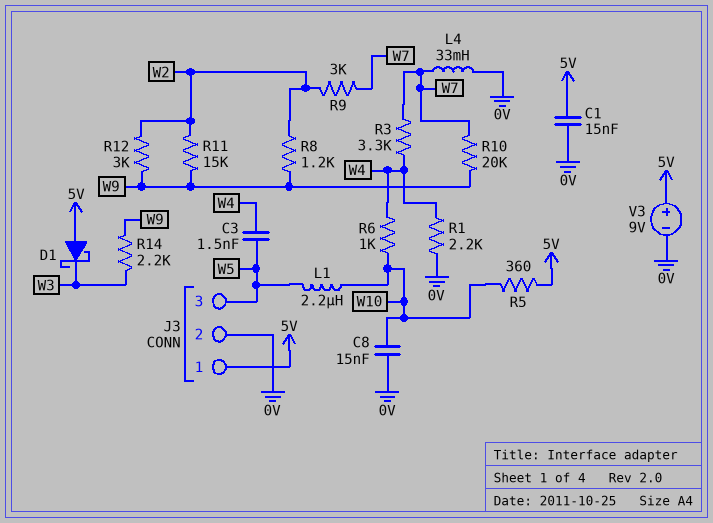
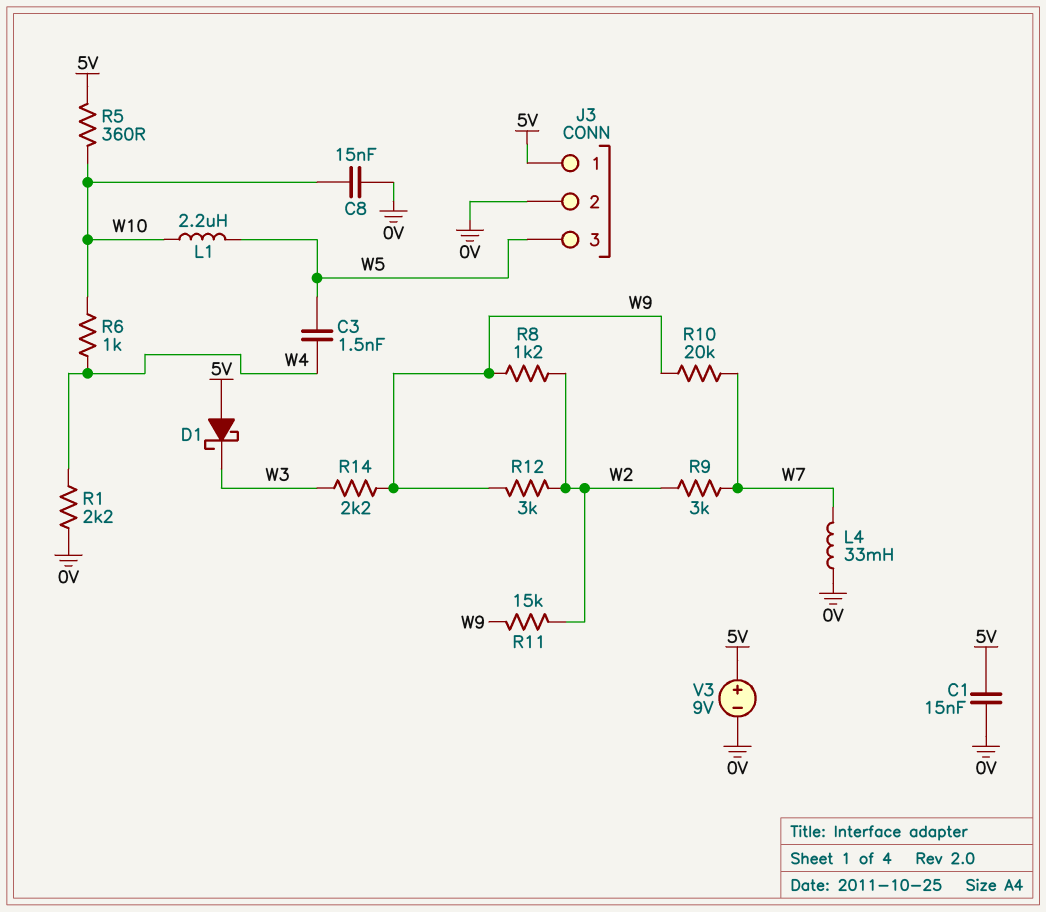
R3: 3.3k (W4, W7) -> none

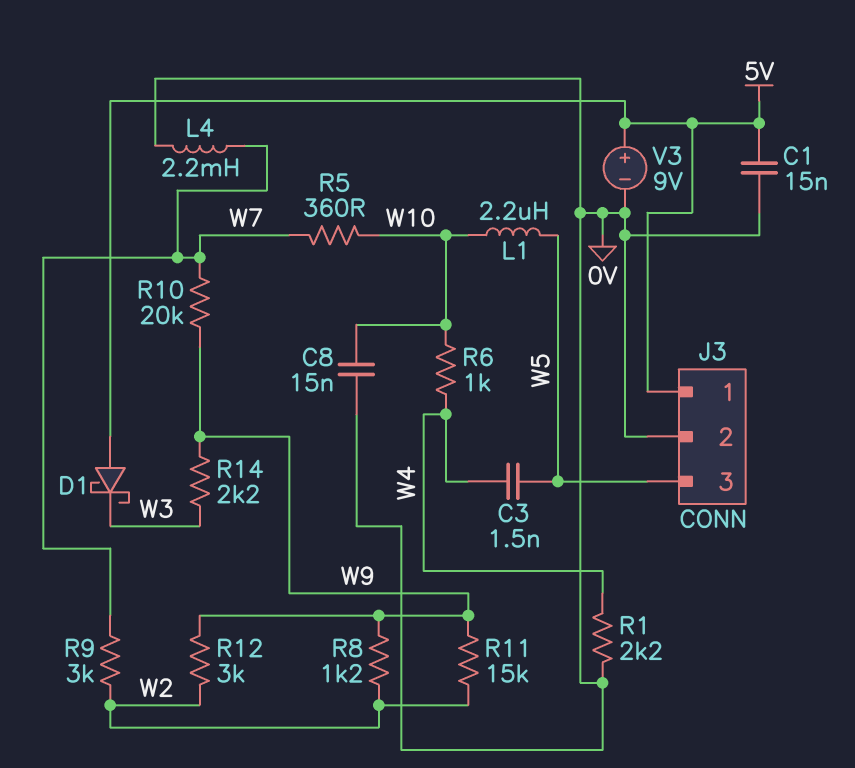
L4: 33mH (0V, W7) -> 2.2mH (0V, W7)
R5: 360 (5V, W10) -> 360 (W7, W10)

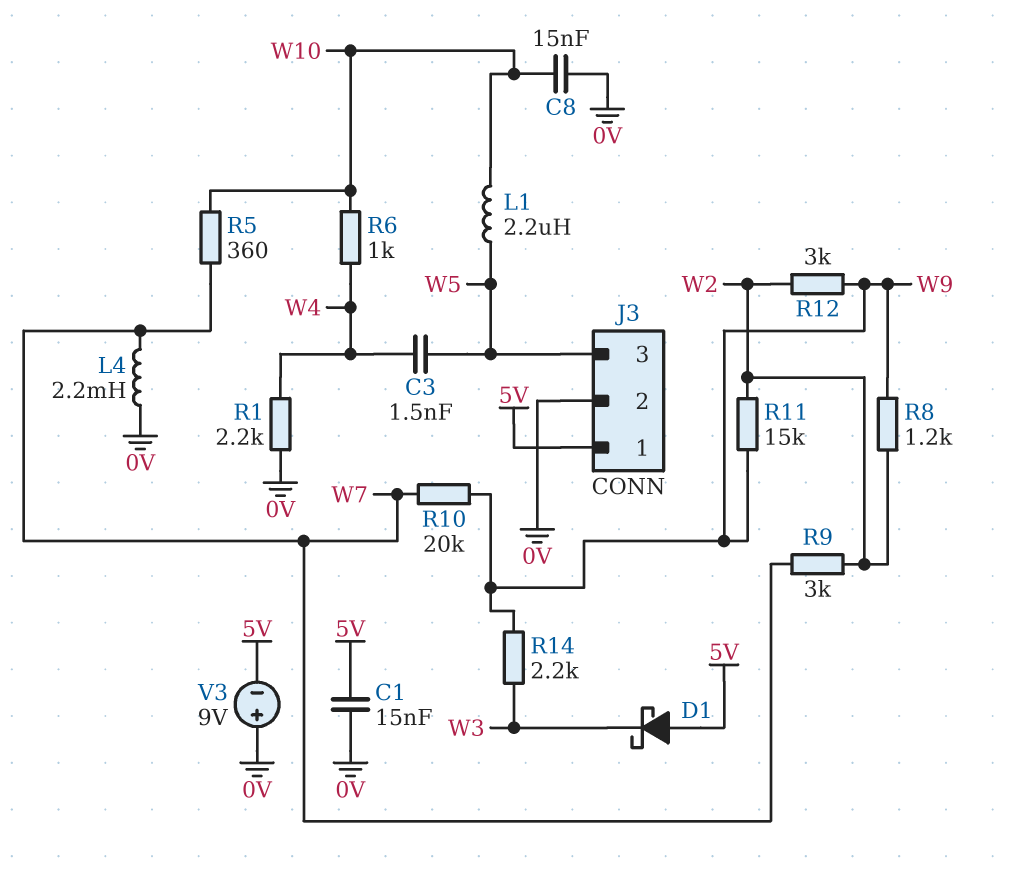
V3: 9V (plus 5V, minus 0V) -> 9V (plus 0V, minus 5V)

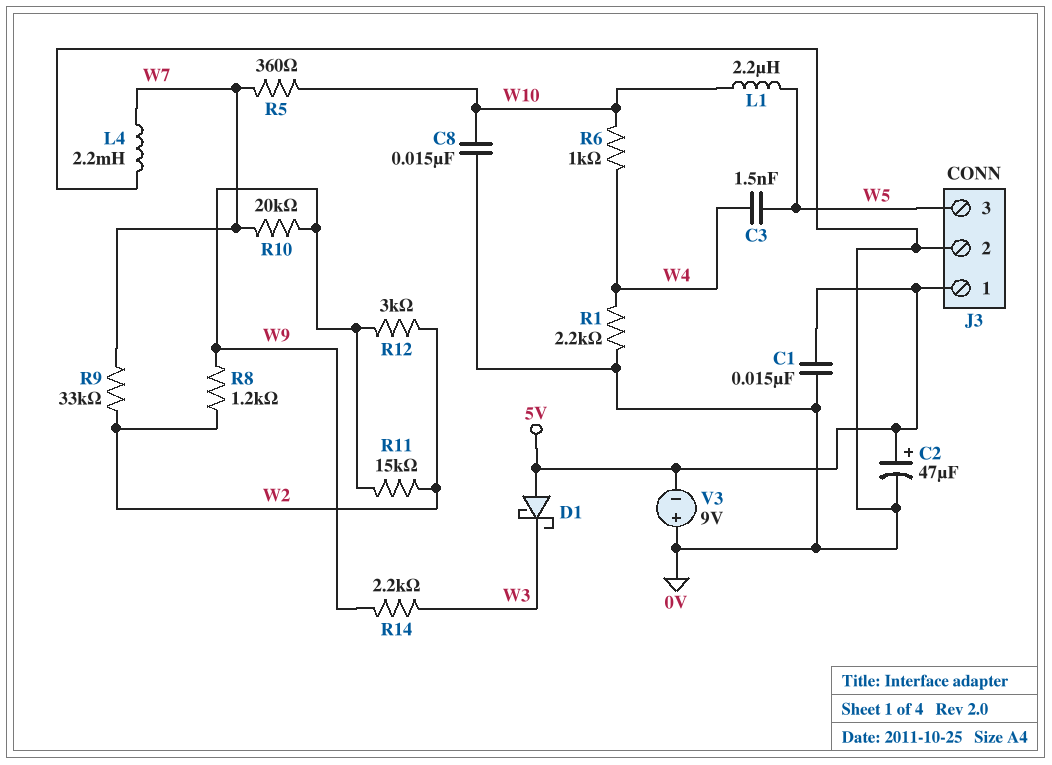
C2: none -> 47uF (plus 5V, minus 0V)
R9: 3k (W2, W7) -> 33k (W2, W7)

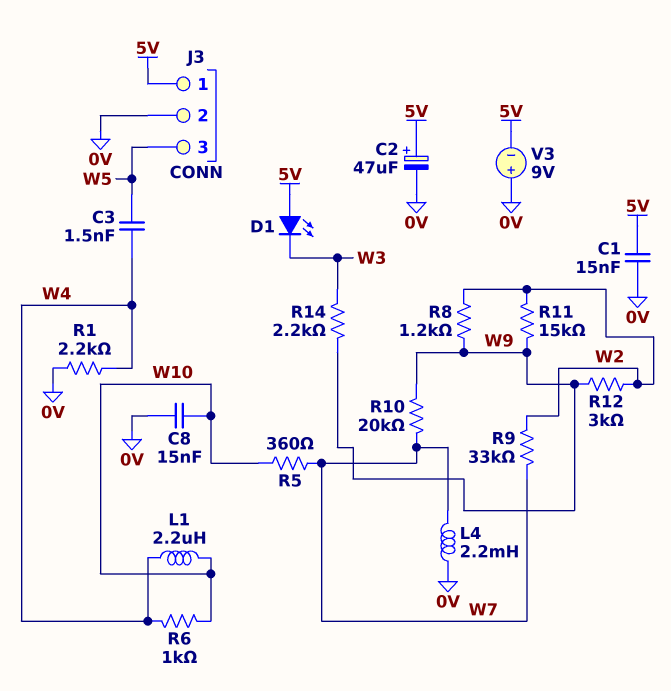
D1: schottky (A 5V, K W3) -> LED (A 5V, K W3)
L1: 2.2uH (W5, W10) -> 2.2uH (W4, W10)

